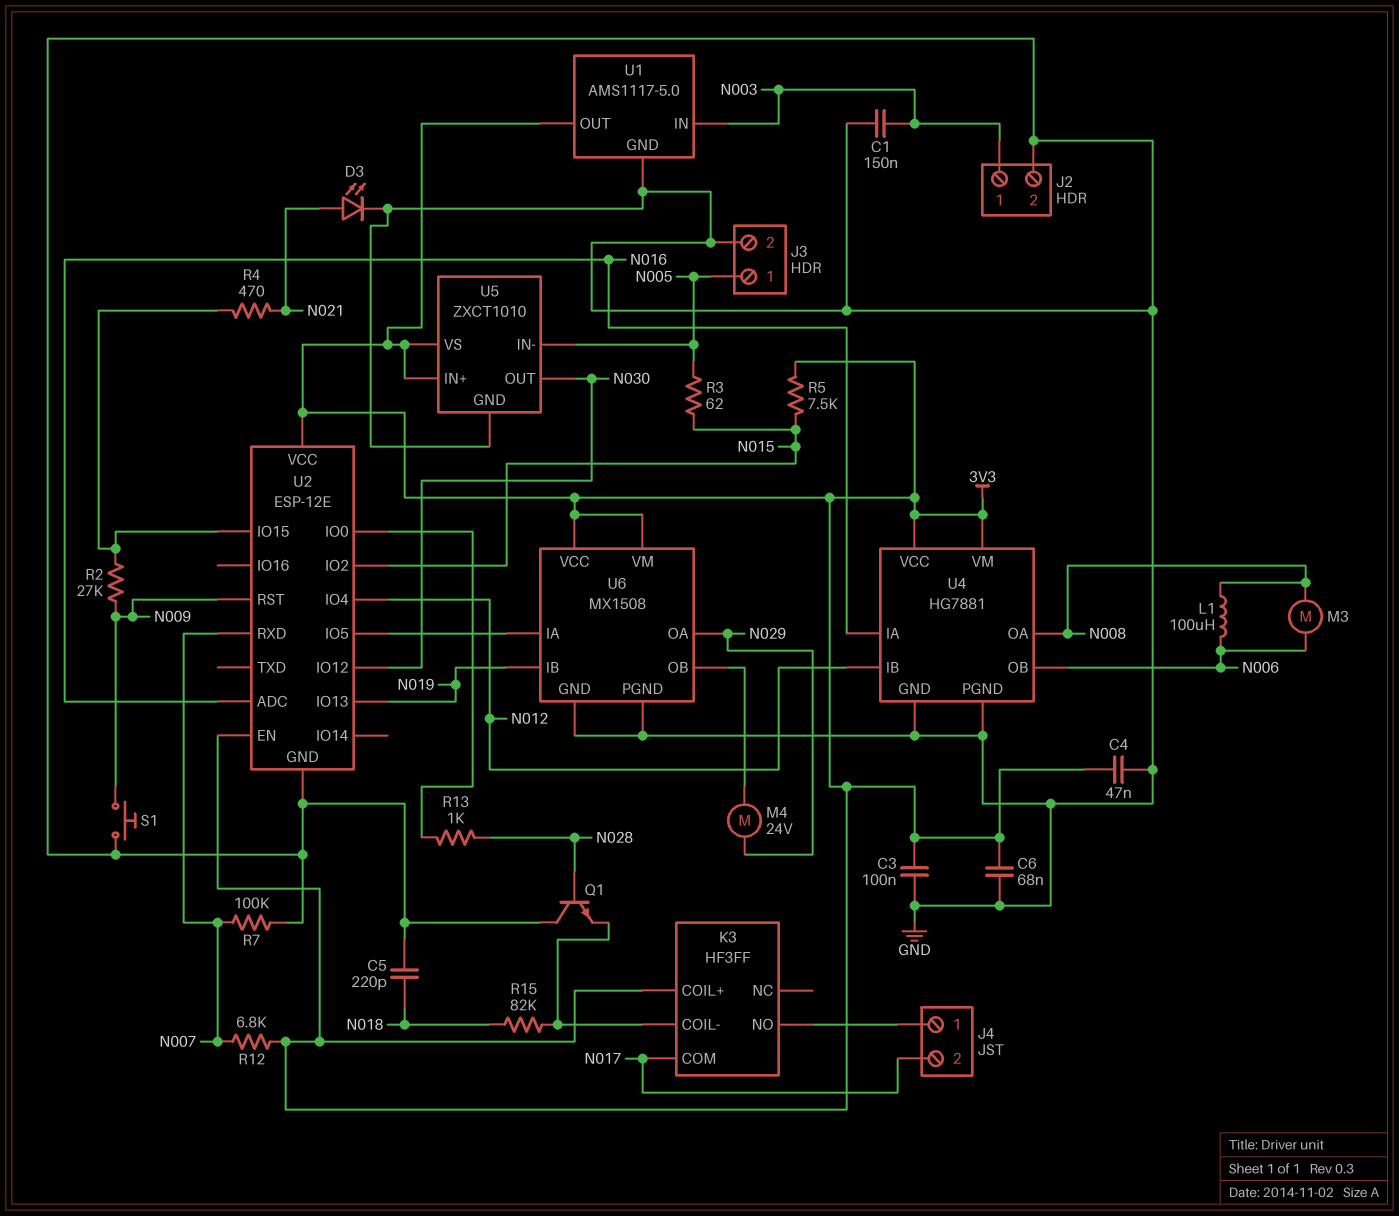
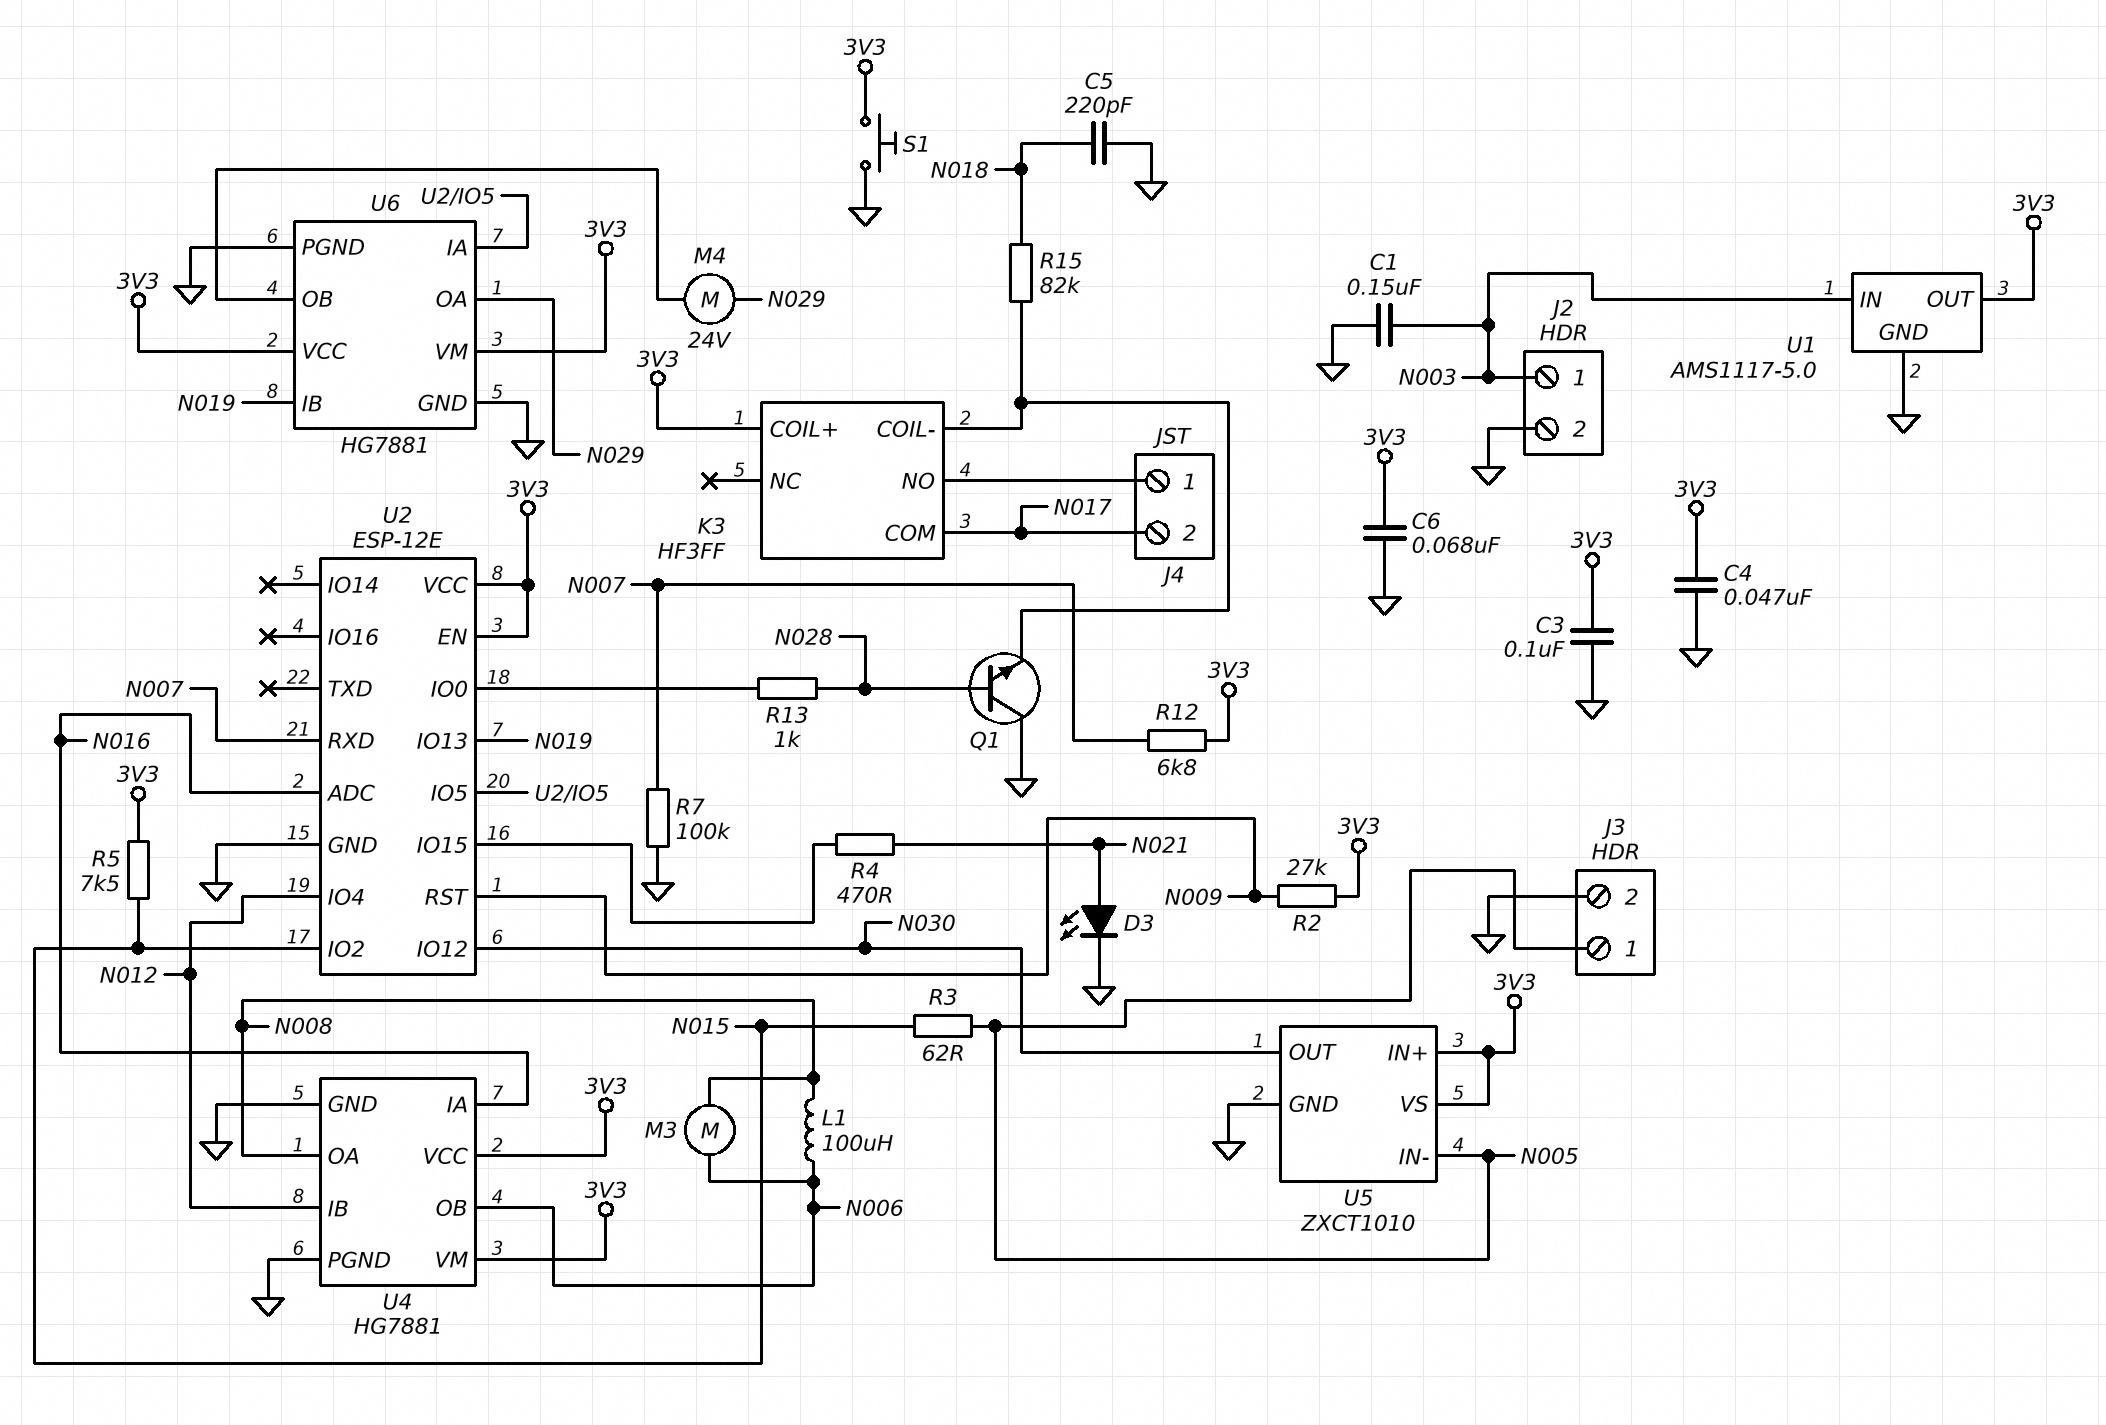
R2: 27k (N009, U2/IO15) -> 27k (3V3, N009)
S1: button (GND, N009) -> button (3V3, GND)
U6: MX1508 -> HG7881

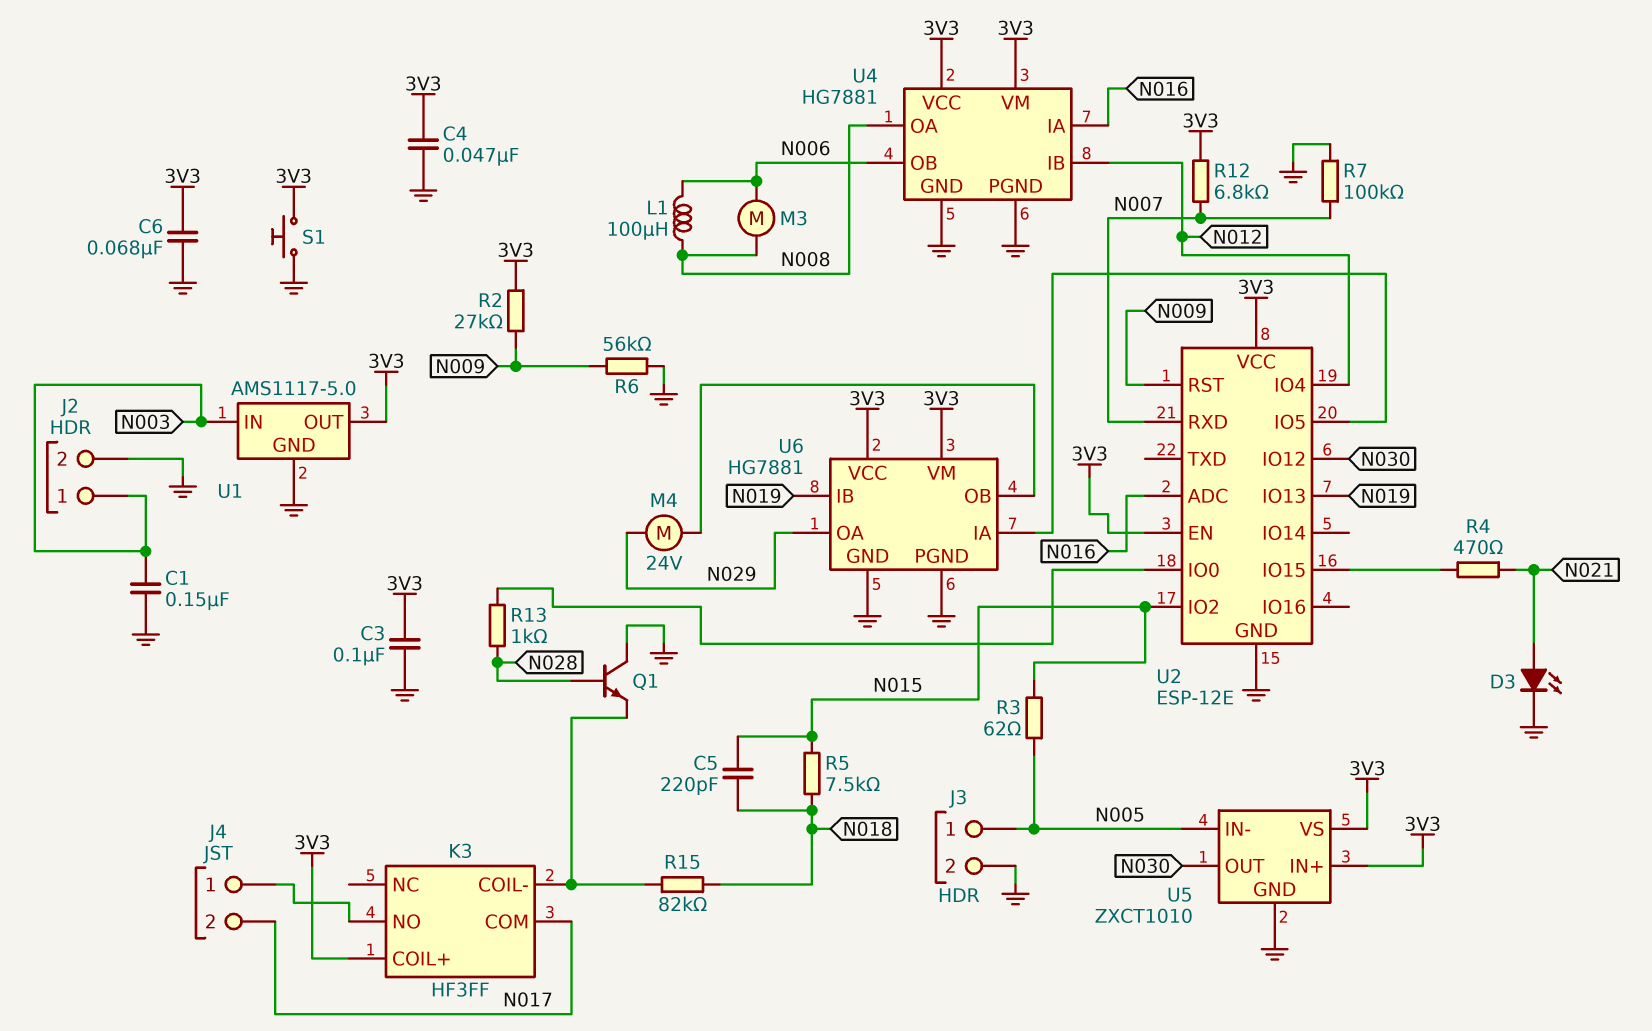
C5: 220pF (GND, N018) -> 220pF (N015, N018)
R5: 7.5k (3V3, N015) -> 7.5k (N015, N018)
R6: none -> 56k (GND, N009)

